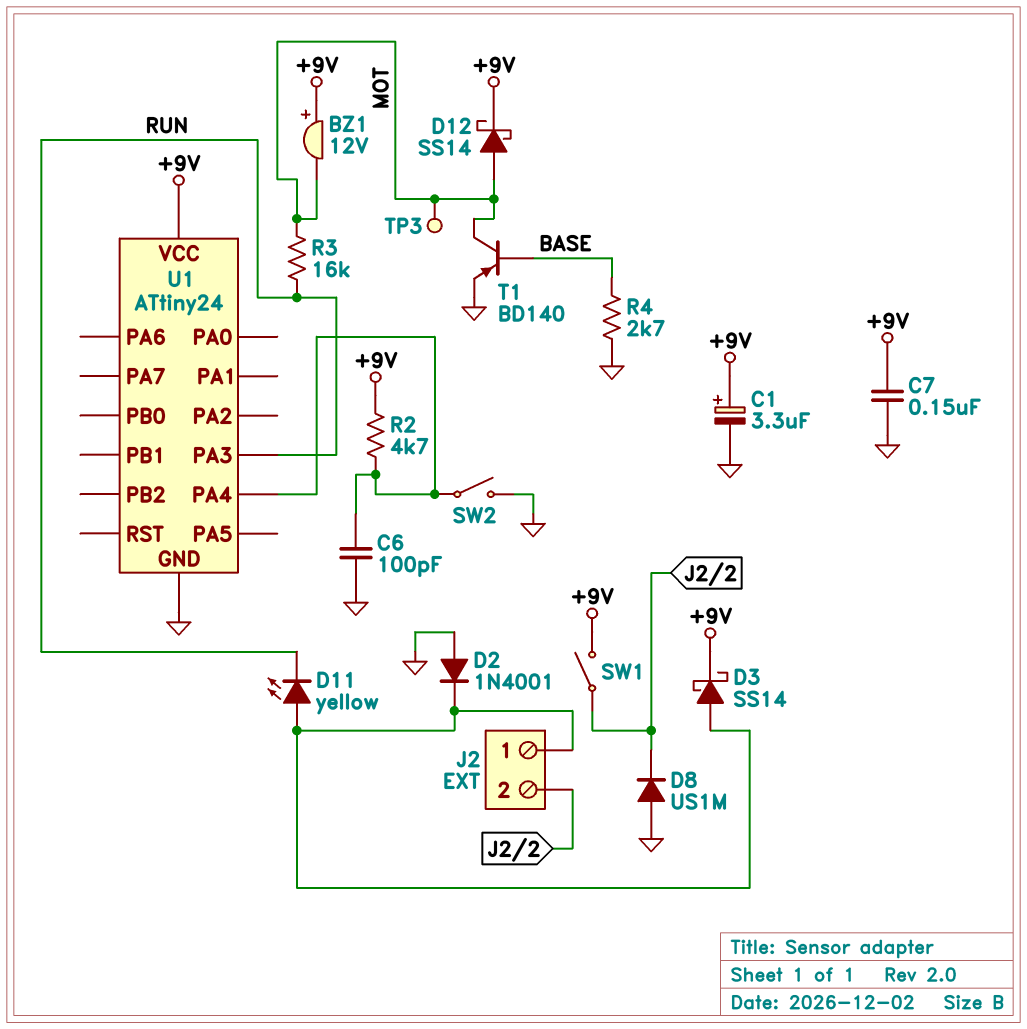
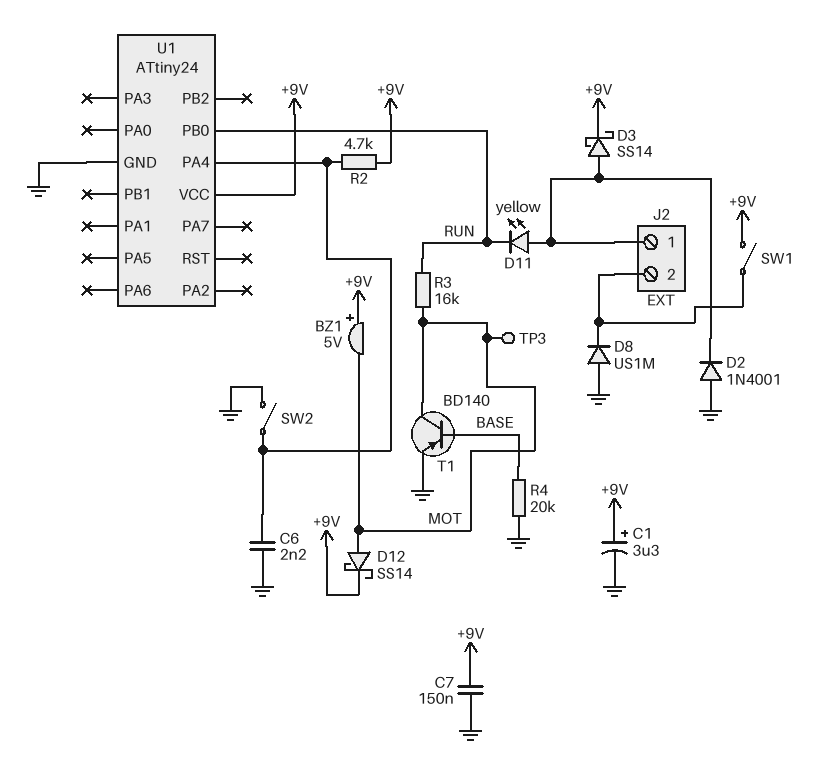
BZ1: buzzer 12V (plus +9V, minus MOT) -> buzzer 5V (plus +9V, minus MOT)
C6: 100pF (GND, U1/PA4) -> 2.2nF (GND, U1/PA4)
R4: 2.7k (BASE, GND) -> 20k (BASE, GND)
U1 pin PA3: RUN -> none
U1 pin PB0: none -> RUN

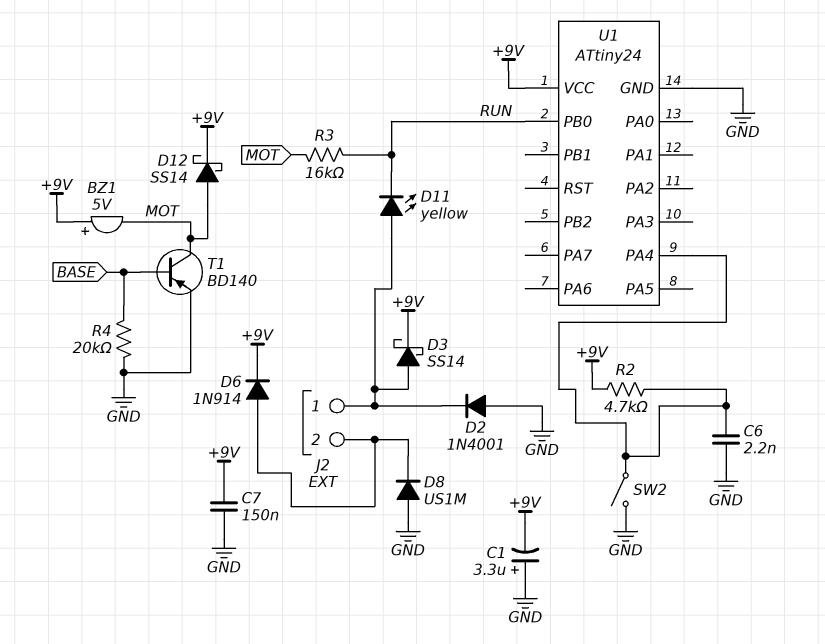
C1: 3.3uF (plus +9V, minus GND) -> 3.3uF (plus GND, minus +9V)
D6: none -> diode 1N914 (A J2/2, K +9V)
SW1: switch (+9V, J2/2) -> none
TP3: test point (MOT) -> none

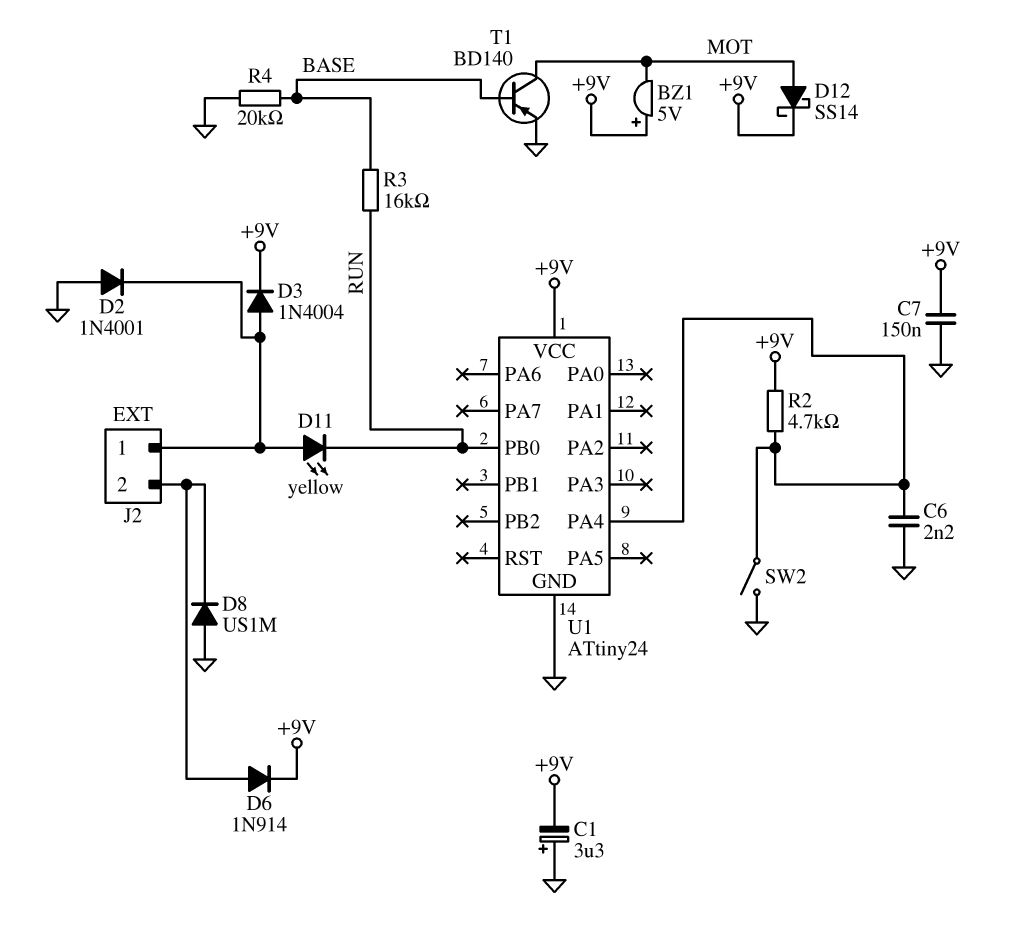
D3: schottky SS14 (A J2/1, K +9V) -> diode 1N4004 (A J2/1, K +9V)
R3: 16k (MOT, RUN) -> 16k (BASE, RUN)

